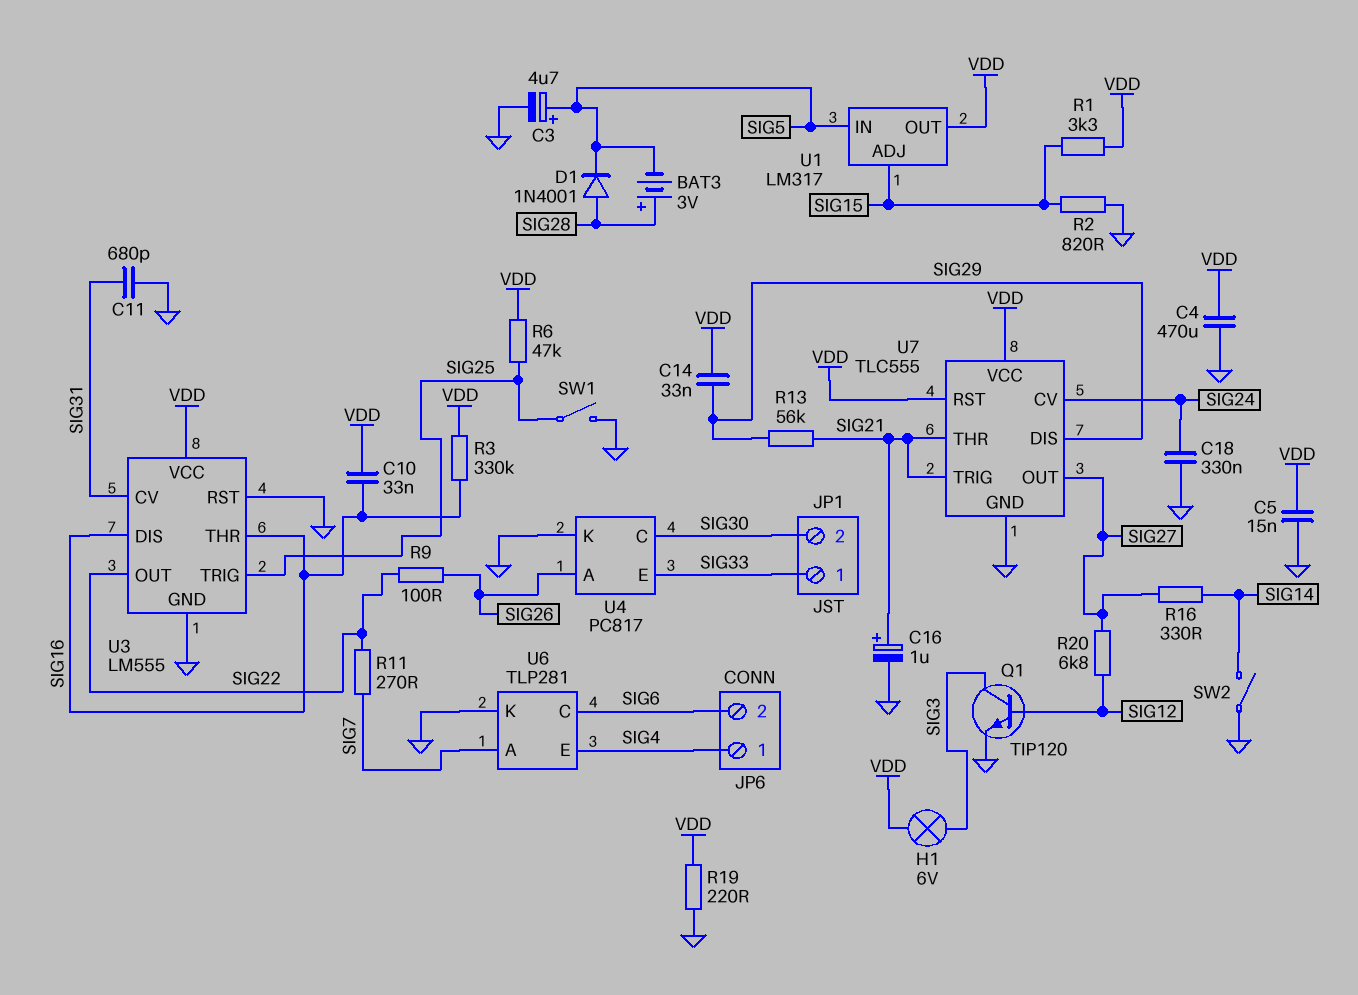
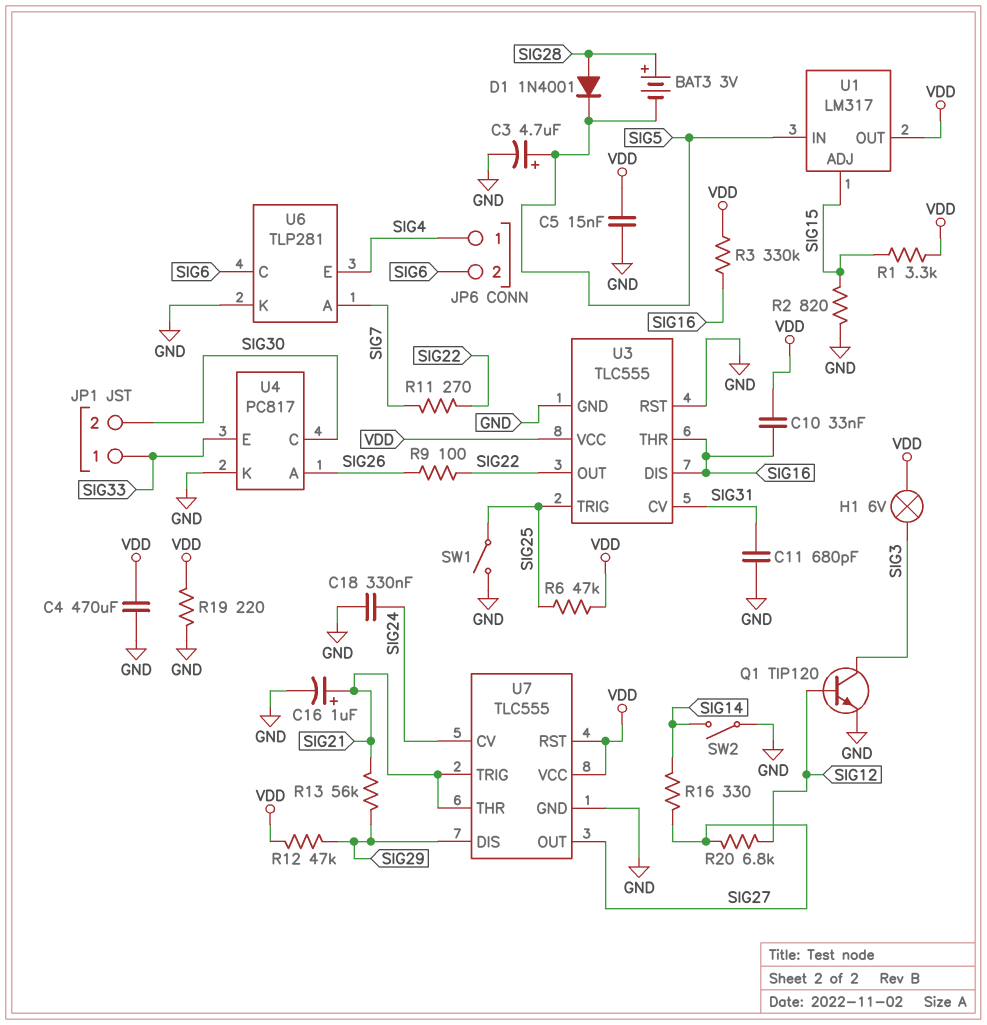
C14: 33nF (SIG29, VDD) -> none
R12: none -> 47k (SIG29, VDD)
U3: LM555 -> TLC555

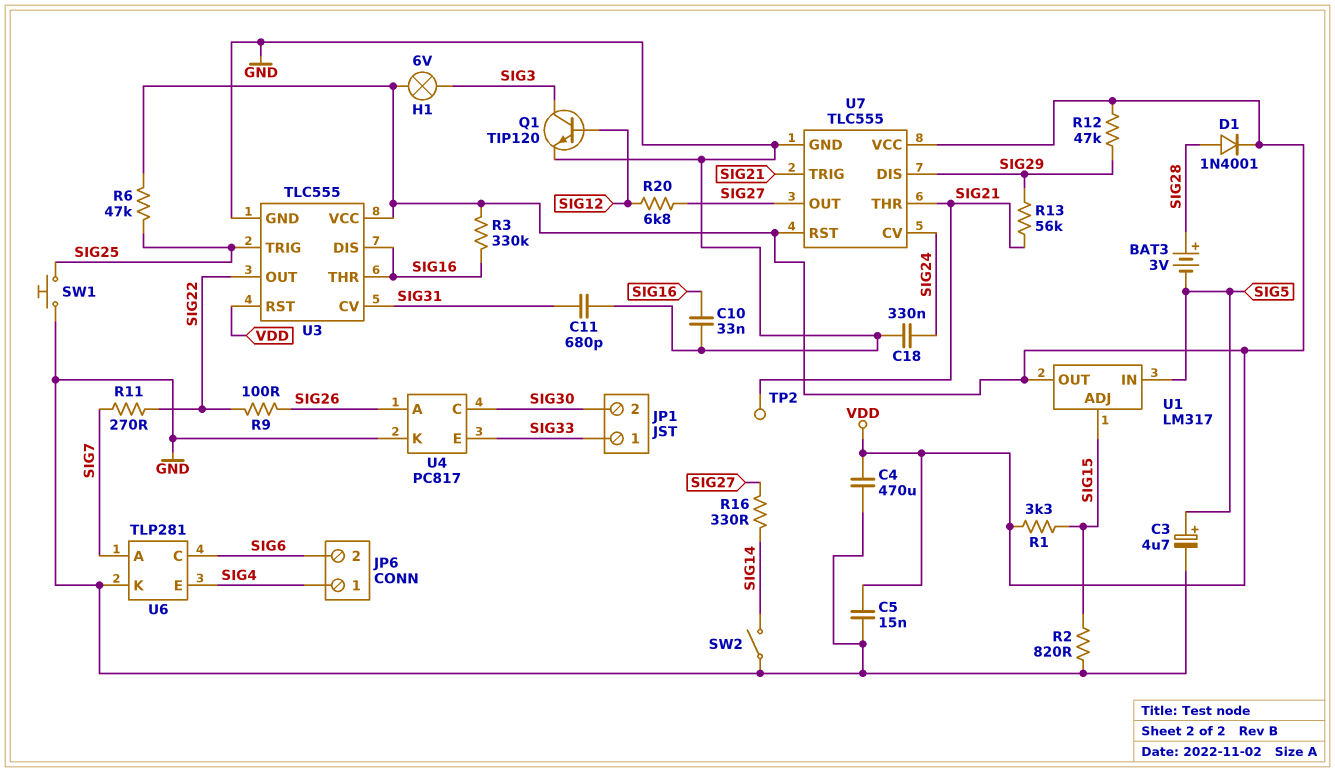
C10: 33nF (SIG16, VDD) -> 33nF (GND, SIG16)
C16: 1uF (plus SIG21, minus GND) -> none
D1: diode 1N4001 (A SIG28, K SIG5) -> diode 1N4001 (A SIG28, K VDD)
R19: 220 (GND, VDD) -> none
SW1: switch (GND, SIG25) -> button (GND, SIG25)
TP2: none -> test point (SIG21)
U3 pin RST: GND -> VDD

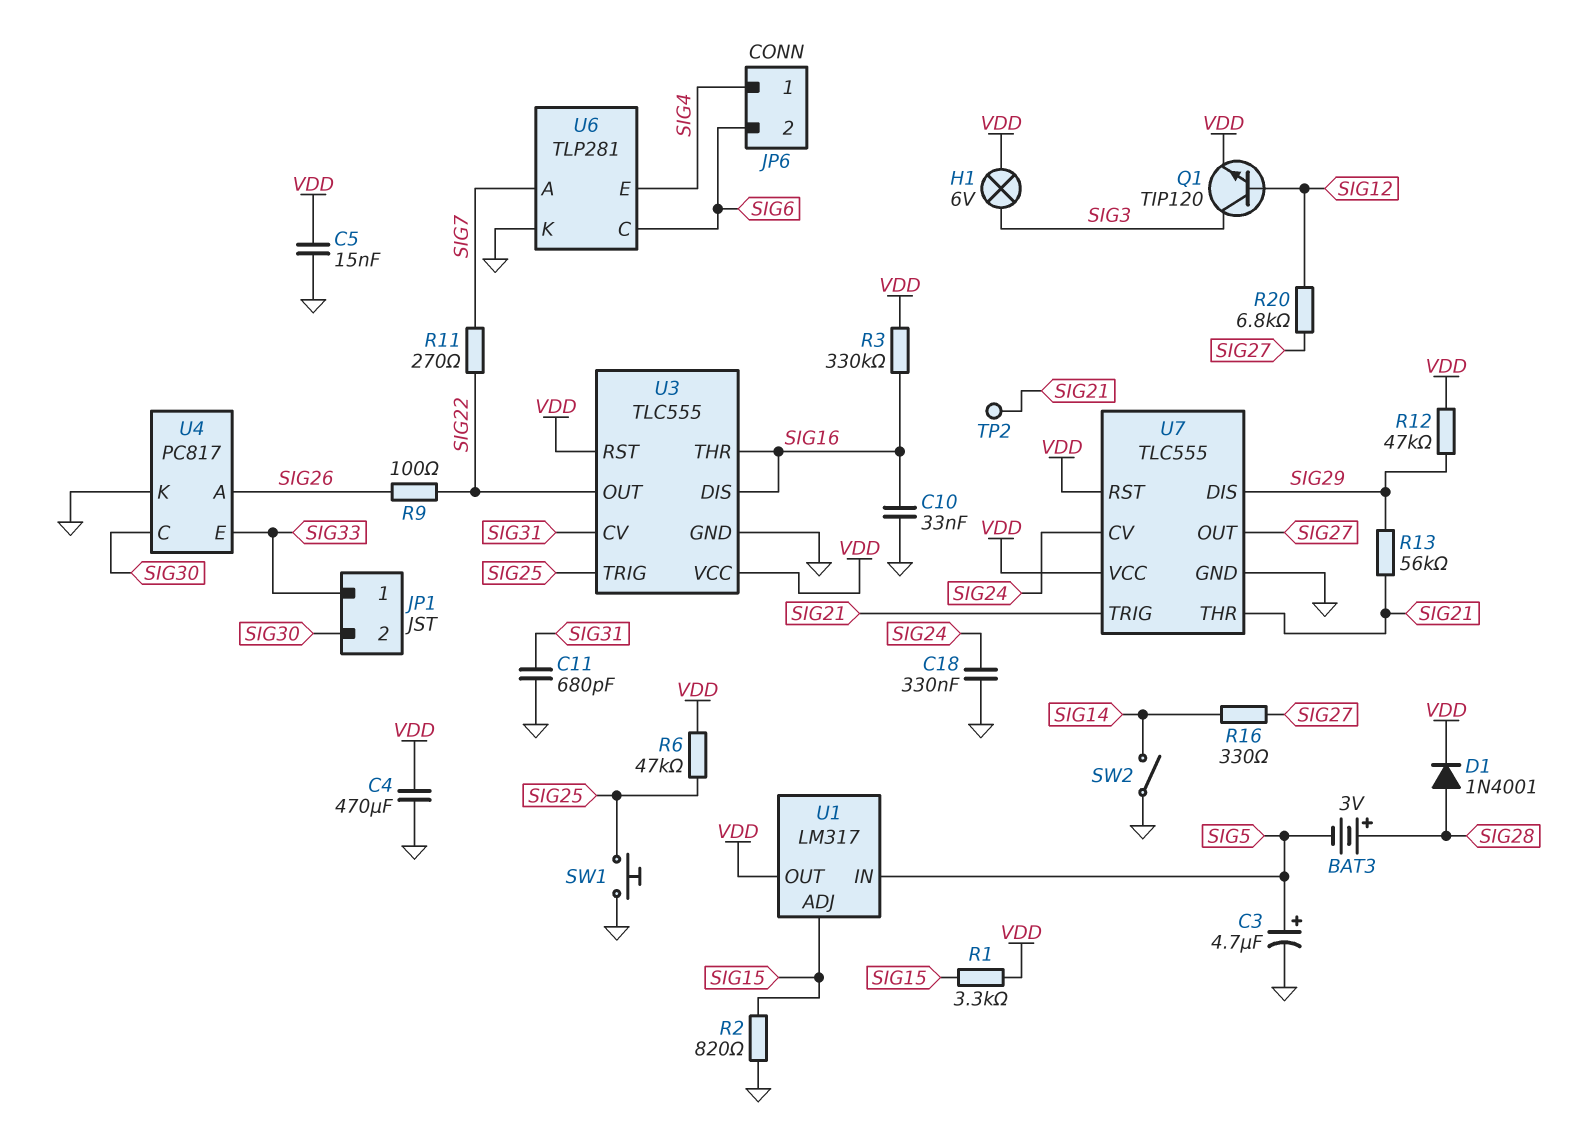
Q1: NPN TIP120 (B SIG12, C SIG3, E GND) -> NPN TIP120 (B SIG12, C SIG3, E VDD)

